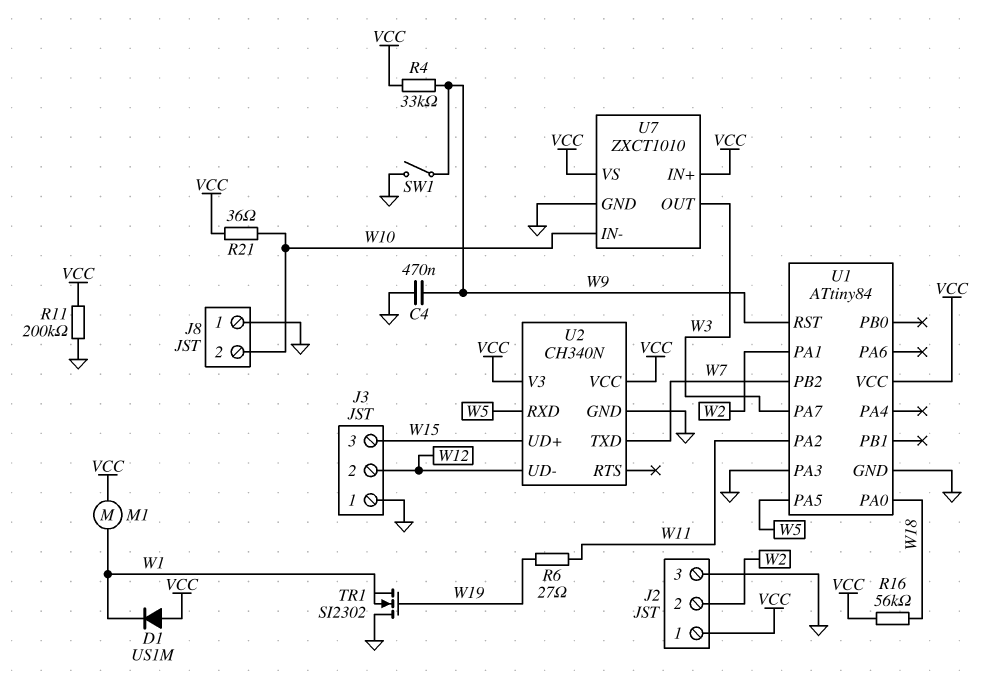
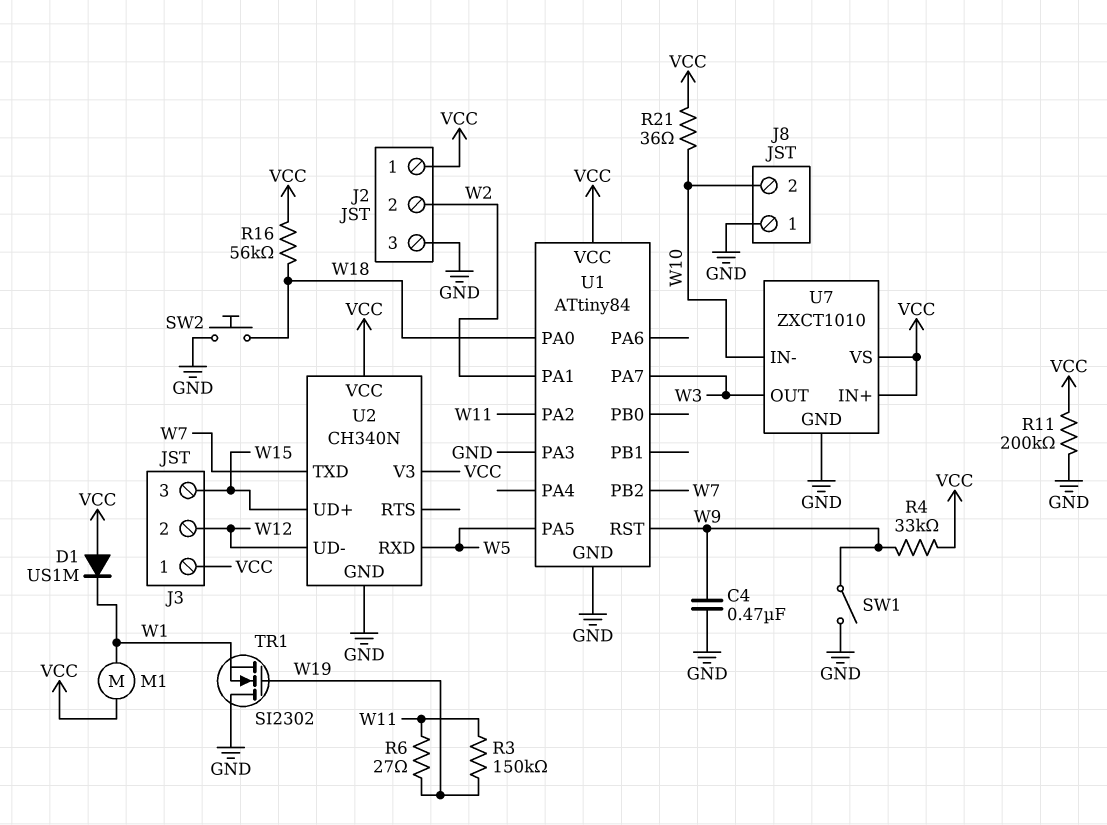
J3 pin 1: GND -> VCC
R3: none -> 150k (W11, W19)
SW2: none -> button (GND, W18)

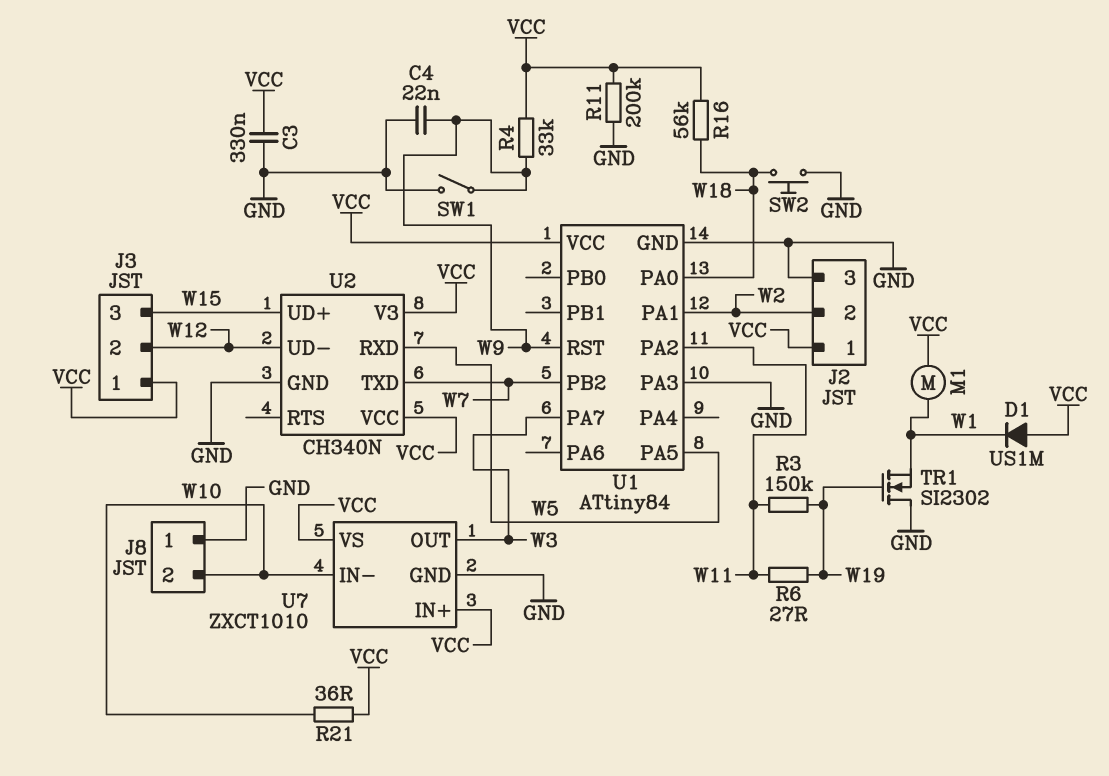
C3: none -> 330nF (GND, VCC)
C4: 470nF (GND, W9) -> 22nF (GND, W9)

